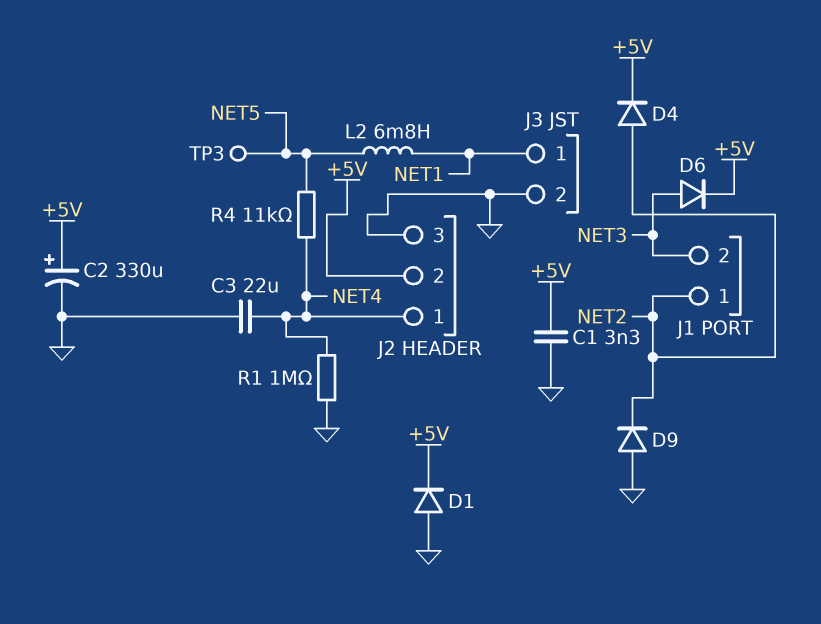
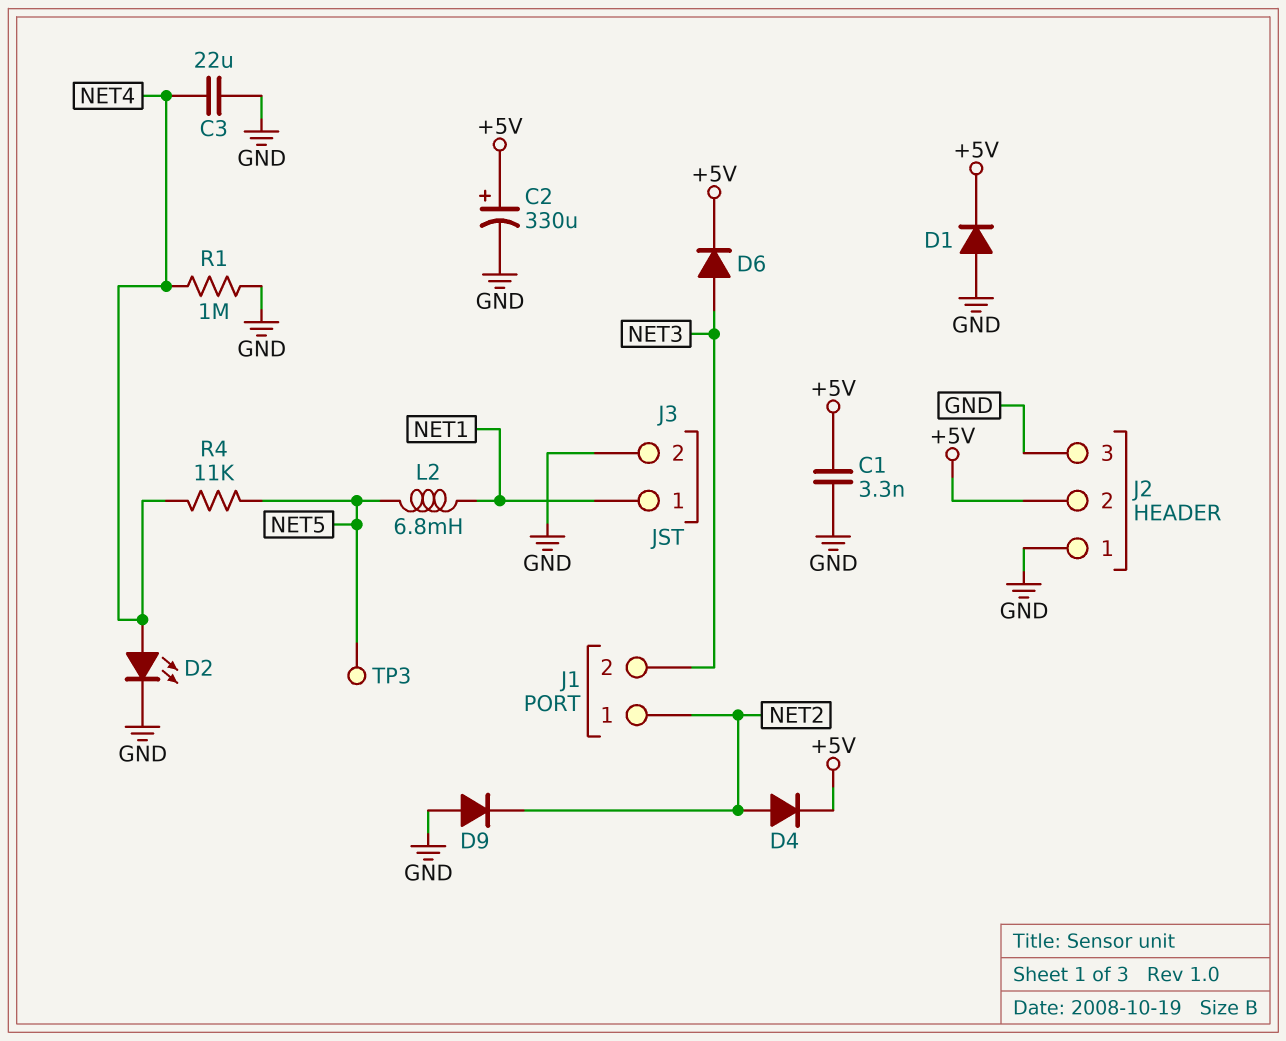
D2: none -> LED (A NET4, K GND)
J2 pin 1: NET4 -> GND

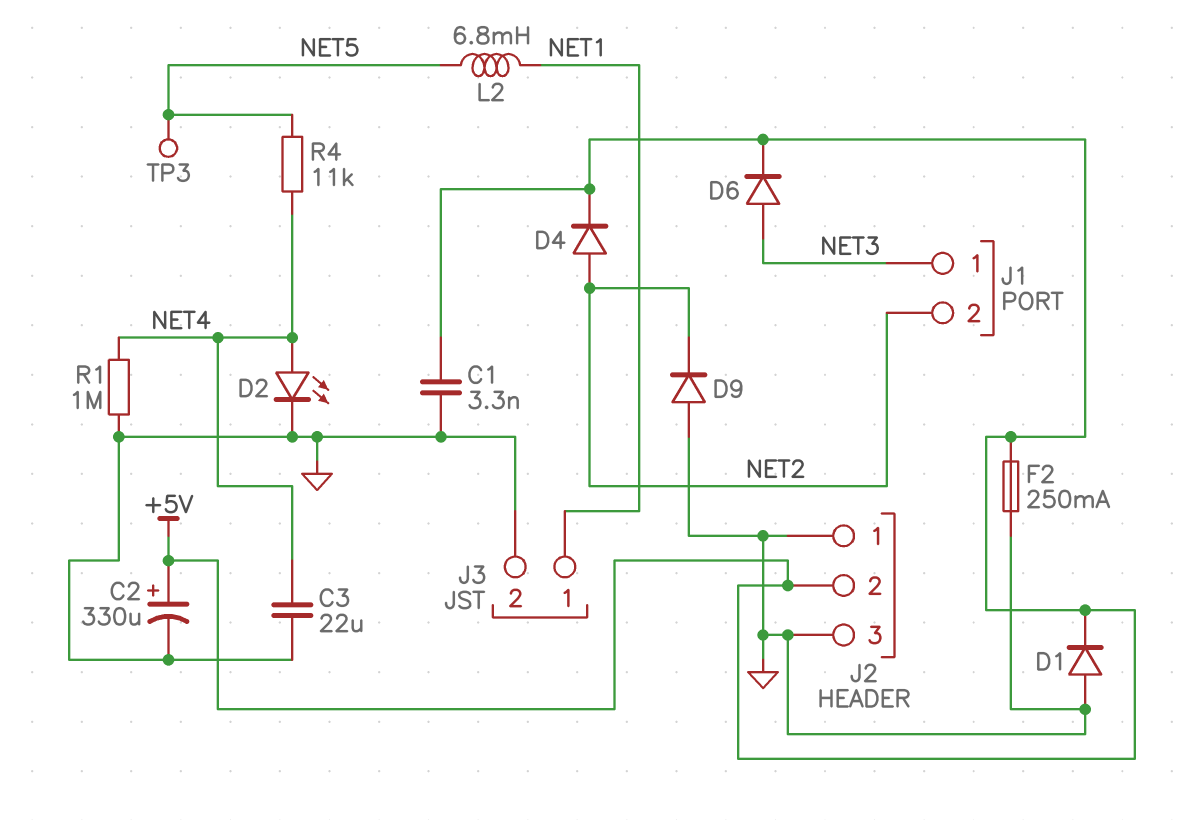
F2: none -> 250mA (+5V, GND)
J1 pin 1: NET2 -> NET3
J1 pin 2: NET3 -> NET2

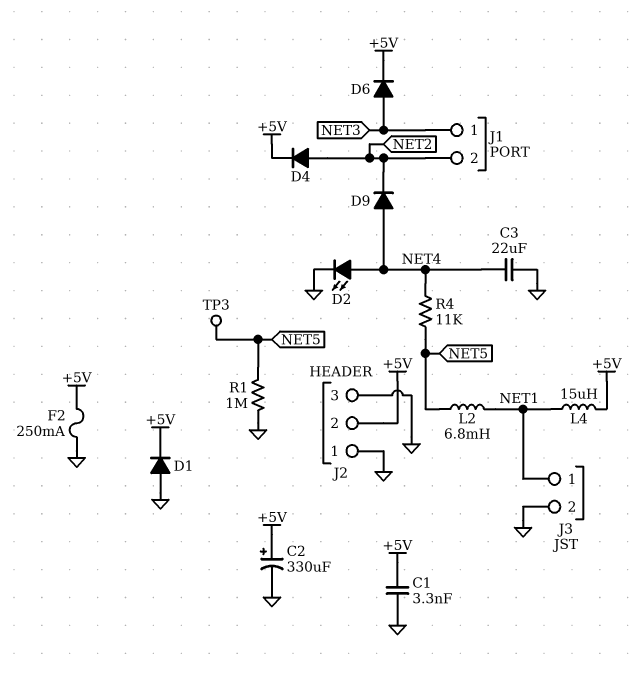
D9: diode (A GND, K NET2) -> diode (A NET4, K NET2)
L4: none -> 15uH (+5V, NET1)
R1: 1M (GND, NET4) -> 1M (GND, NET5)

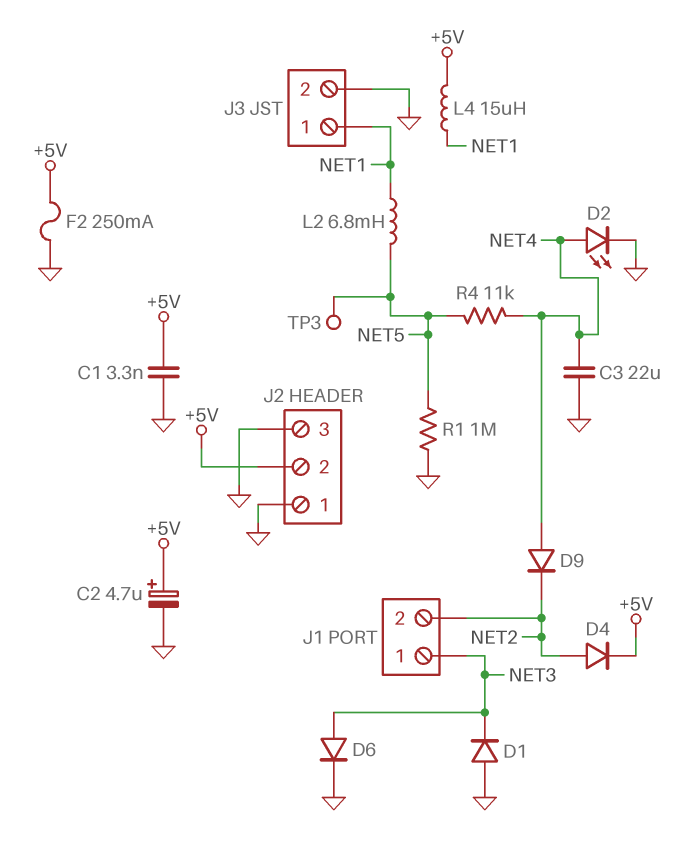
C2: 330uF (plus +5V, minus GND) -> 4.7uF (plus +5V, minus GND)
D1: diode (A GND, K +5V) -> diode (A GND, K NET3)
D6: diode (A NET3, K +5V) -> diode (A NET3, K GND)

